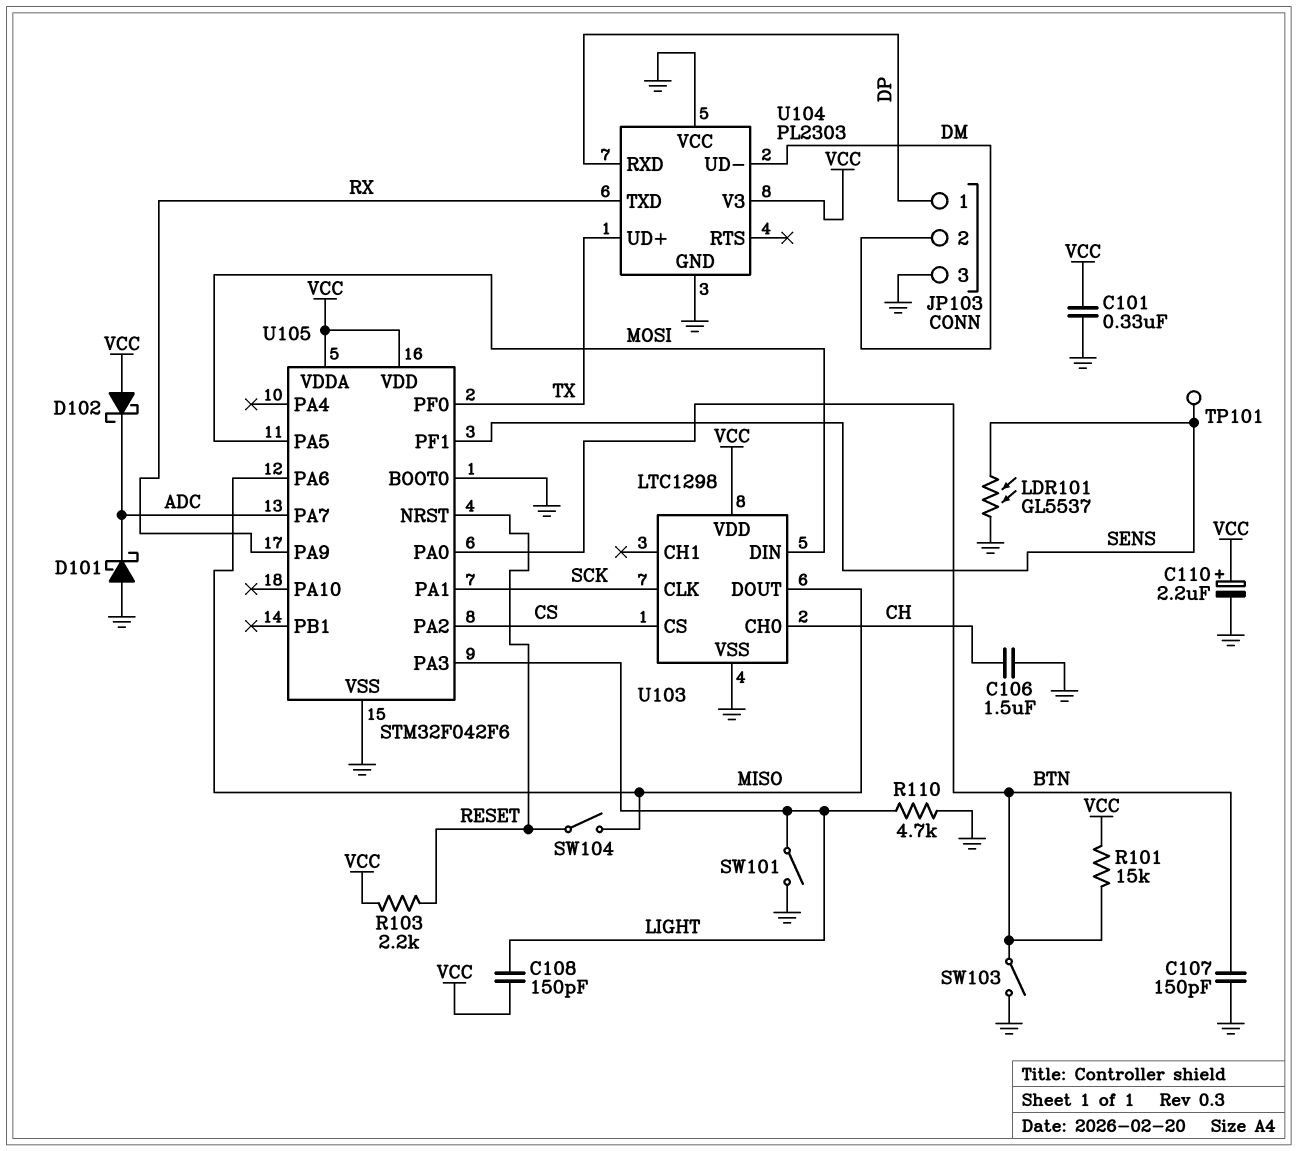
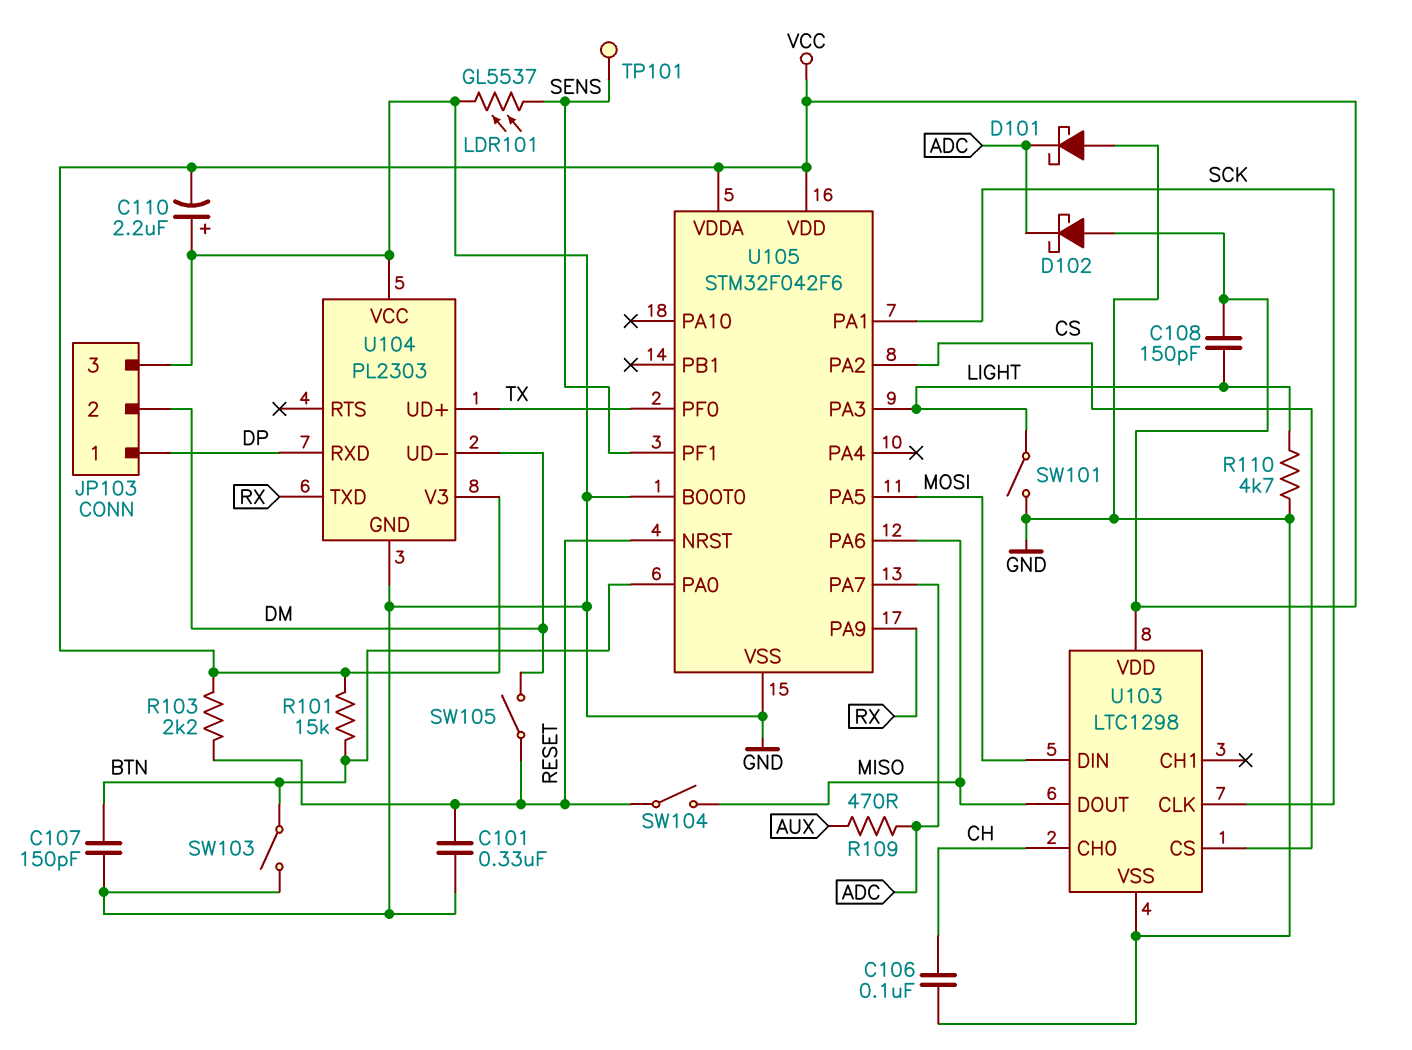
C101: 330nF (GND, VCC) -> 330nF (GND, RESET)
C106: 1.5uF (CH, GND) -> 100nF (CH, GND)
C110: 2.2uF (plus VCC, minus GND) -> 2.2uF (plus GND, minus VCC)
R109: none -> 470 (ADC, AUX)
SW105: none -> switch (DM, RESET)

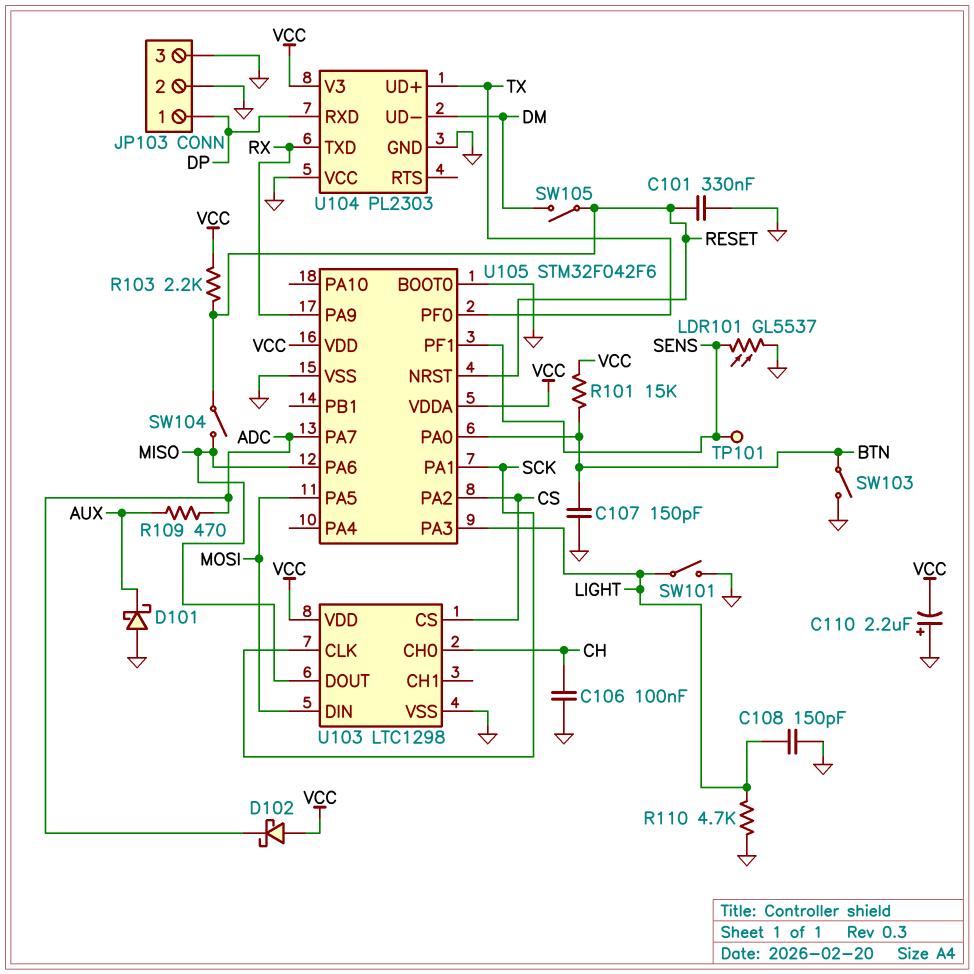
C108: 150pF (LIGHT, VCC) -> 150pF (GND, LIGHT)
D101: schottky (A GND, K ADC) -> schottky (A GND, K AUX)
JP103 pin 2: DM -> GND

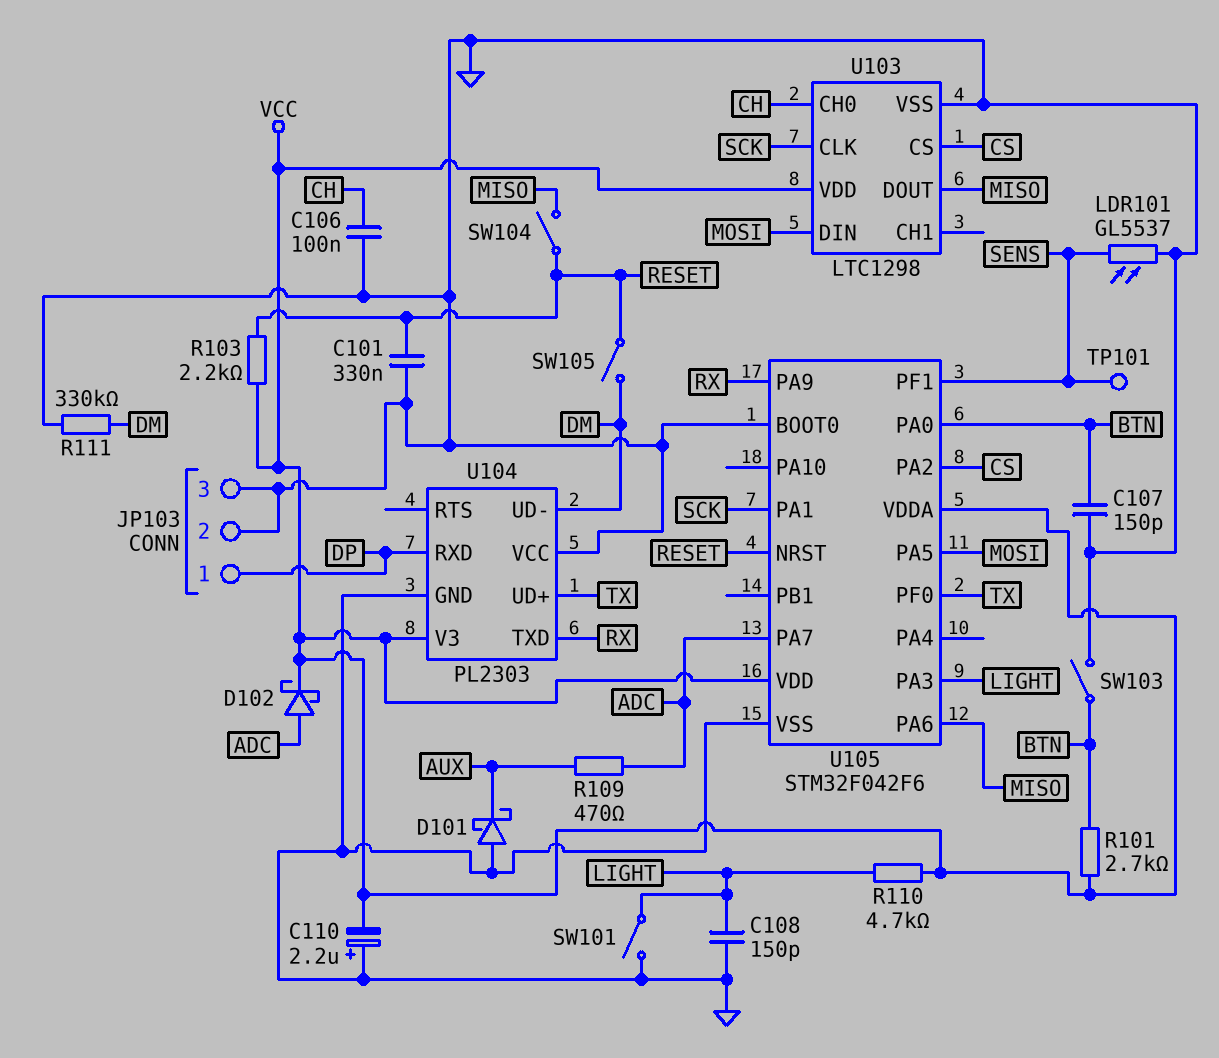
D102: schottky (A VCC, K ADC) -> schottky (A ADC, K VCC)
R101: 15k (BTN, VCC) -> 2.7k (BTN, VCC)
R110: 4.7k (GND, LIGHT) -> 4.7k (LIGHT, VCC)
R111: none -> 330k (DM, GND)

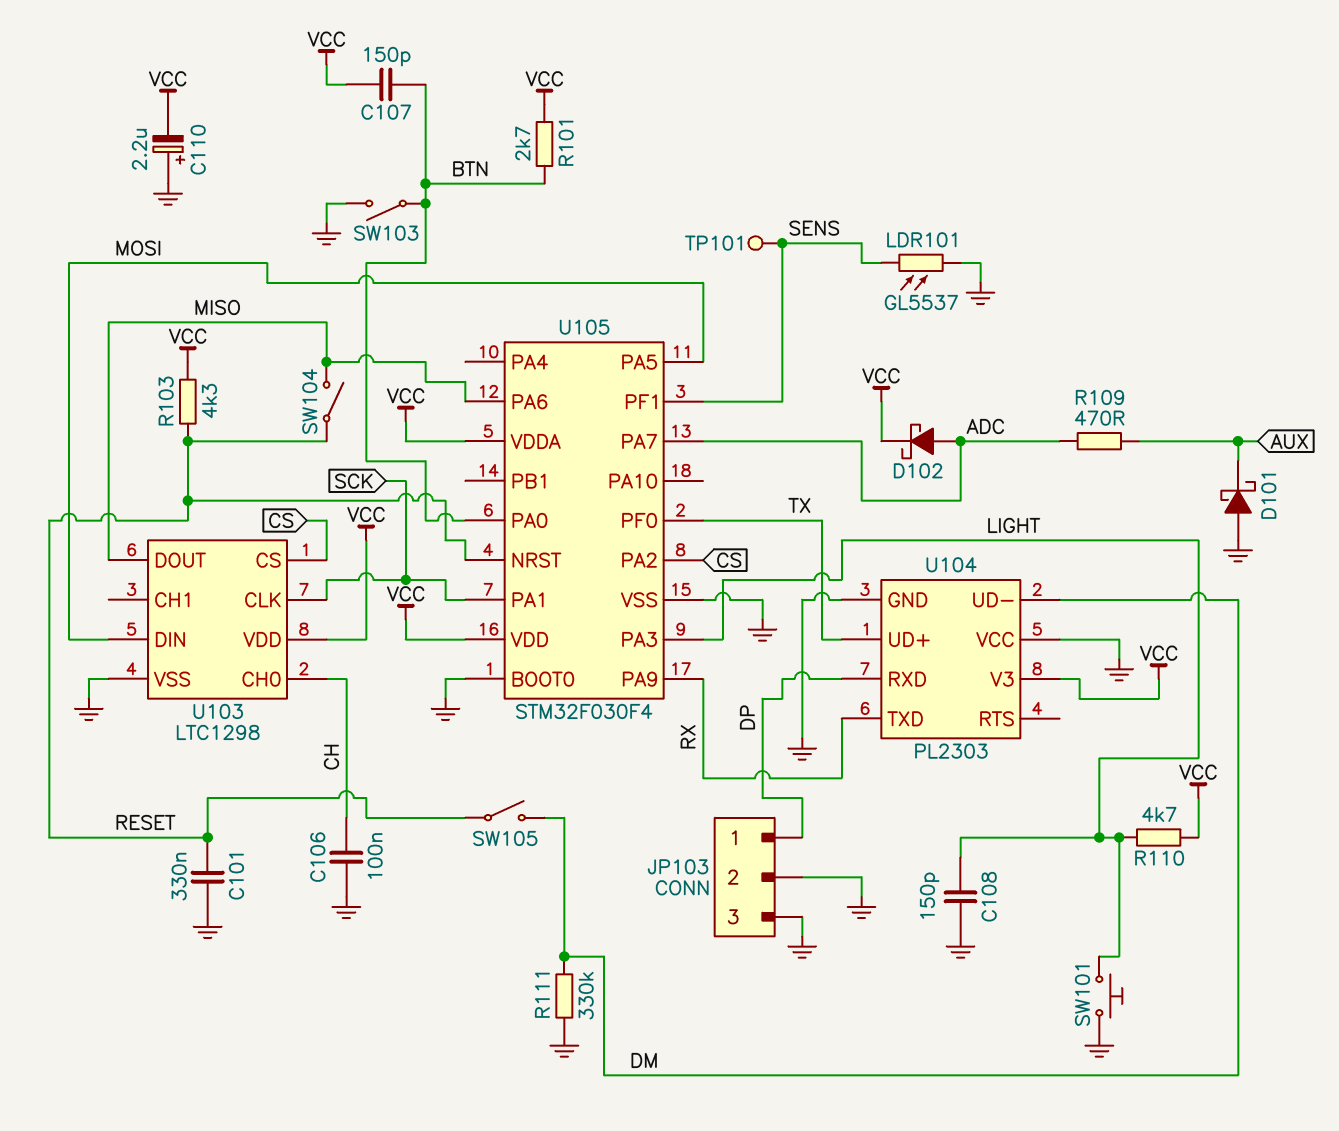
C107: 150pF (BTN, GND) -> 150pF (BTN, VCC)
R103: 2.2k (RESET, VCC) -> 4.3k (RESET, VCC)
SW101: switch (GND, LIGHT) -> button (GND, LIGHT)
U105: STM32F042F6 -> STM32F030F4

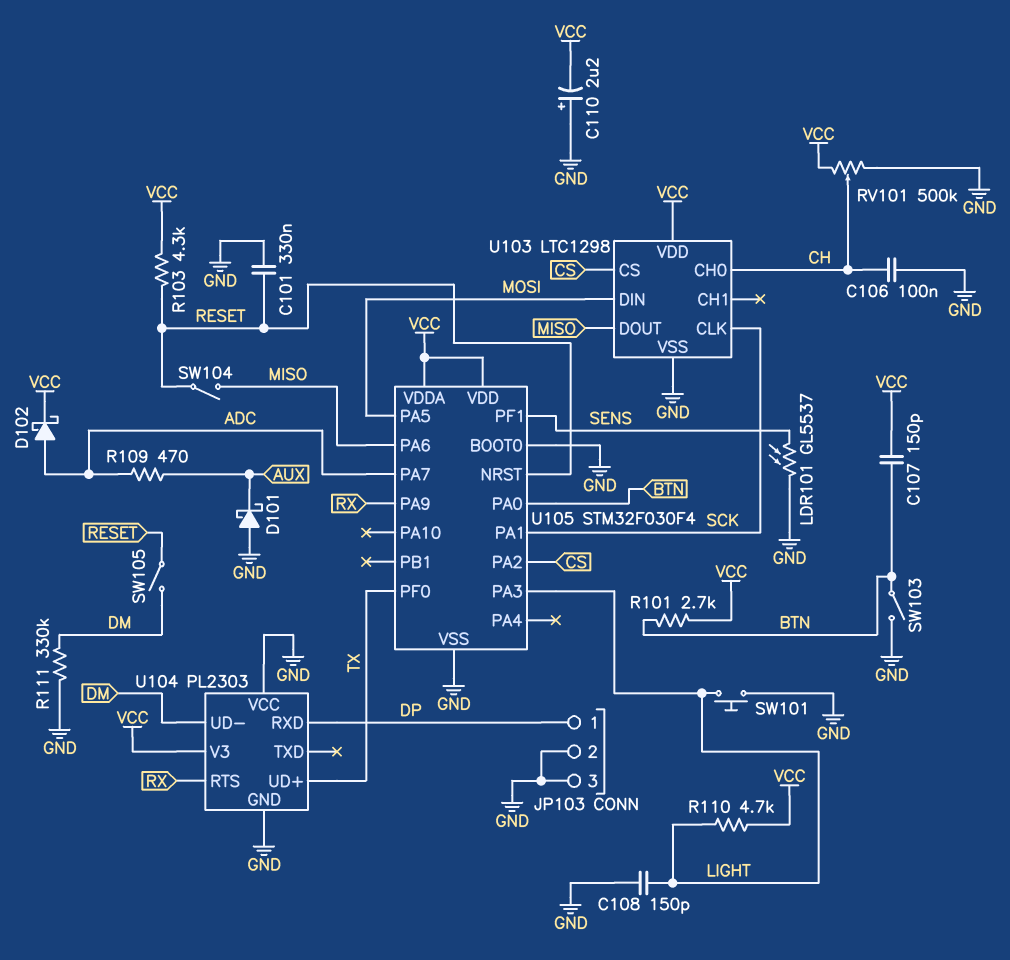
RV101: none -> 500k (GND, VCC, wiper CH)
TP101: test point (SENS) -> none
U104 pin RTS: none -> RX
U104 pin TXD: RX -> none

